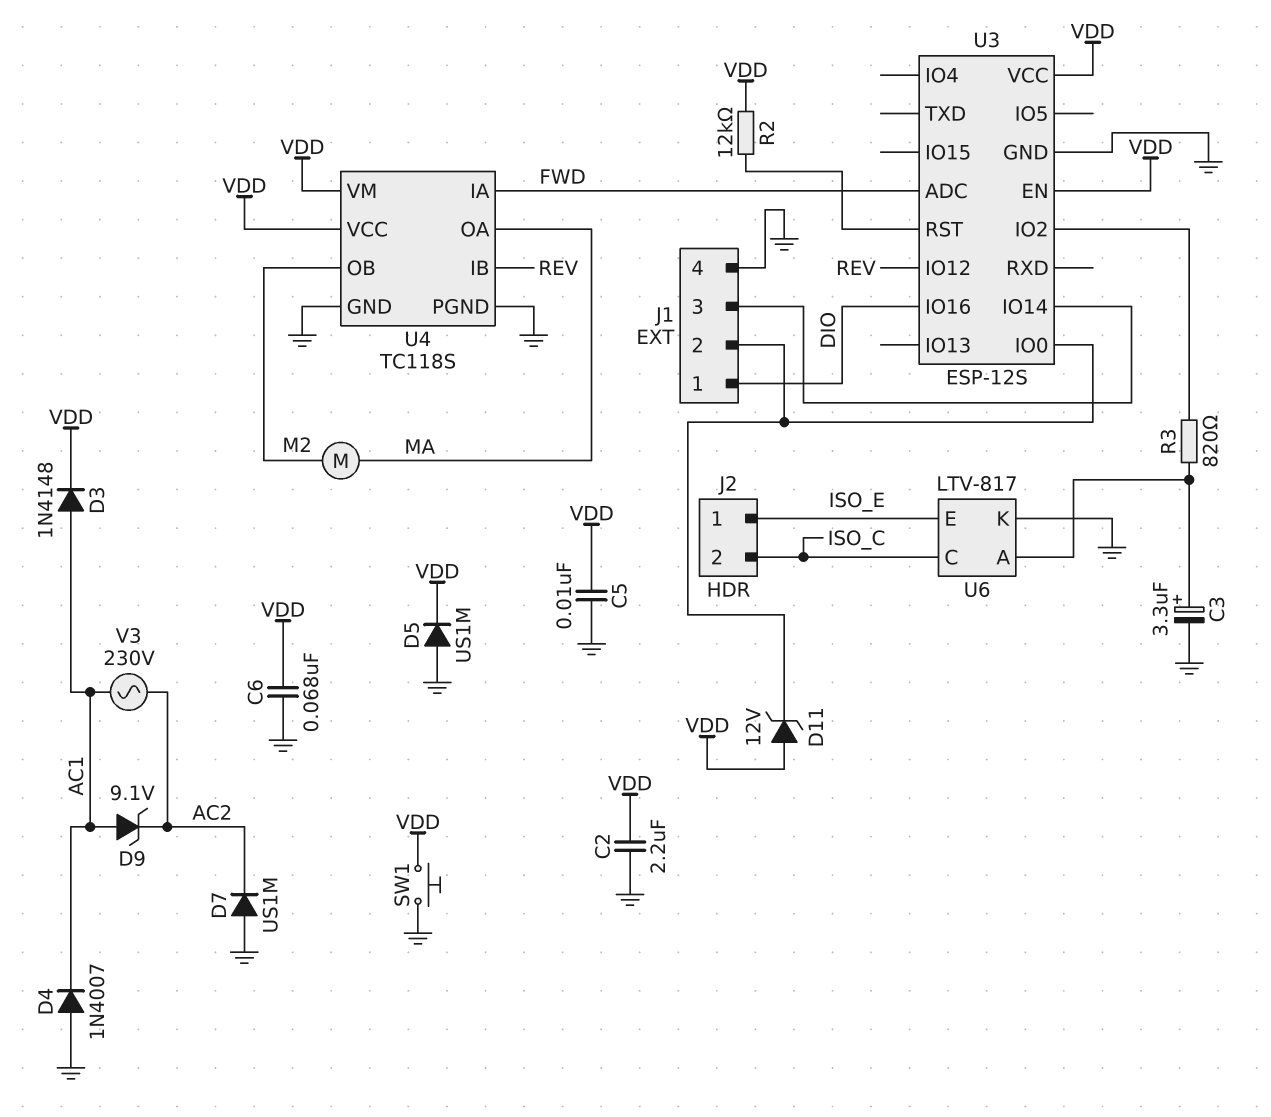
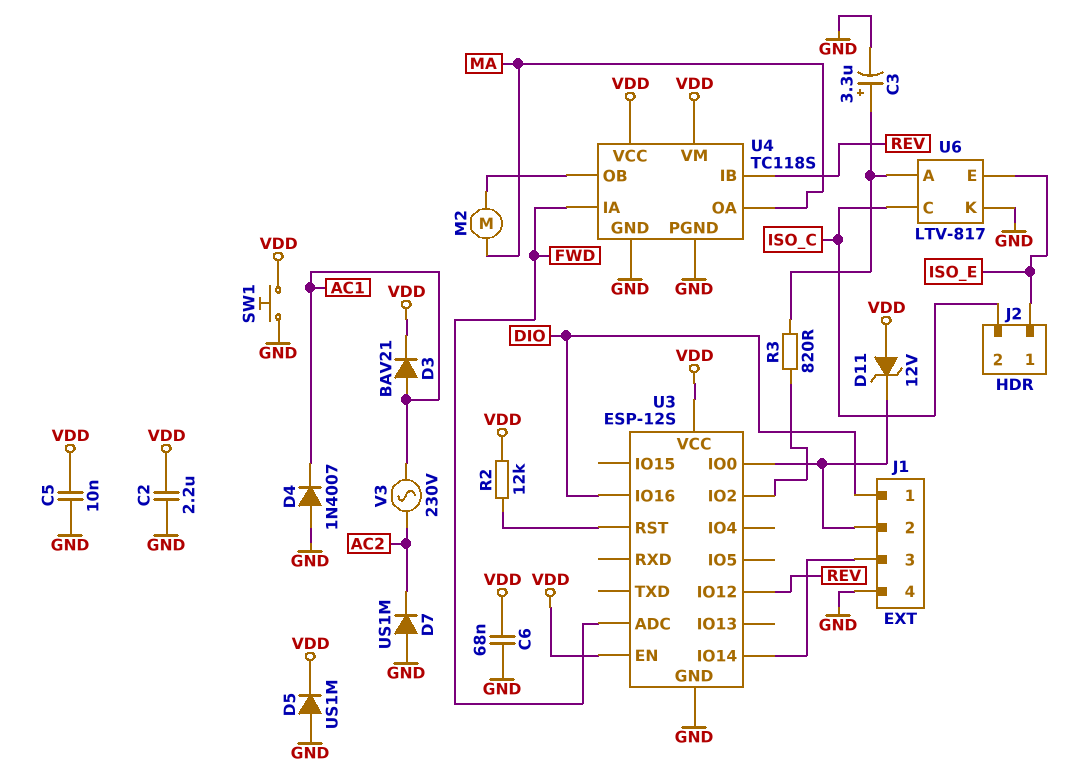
D3: diode 1N4148 (A AC1, K VDD) -> diode BAV21 (A AC1, K VDD)
D9: zener 9.1V (A AC1, K AC2) -> none

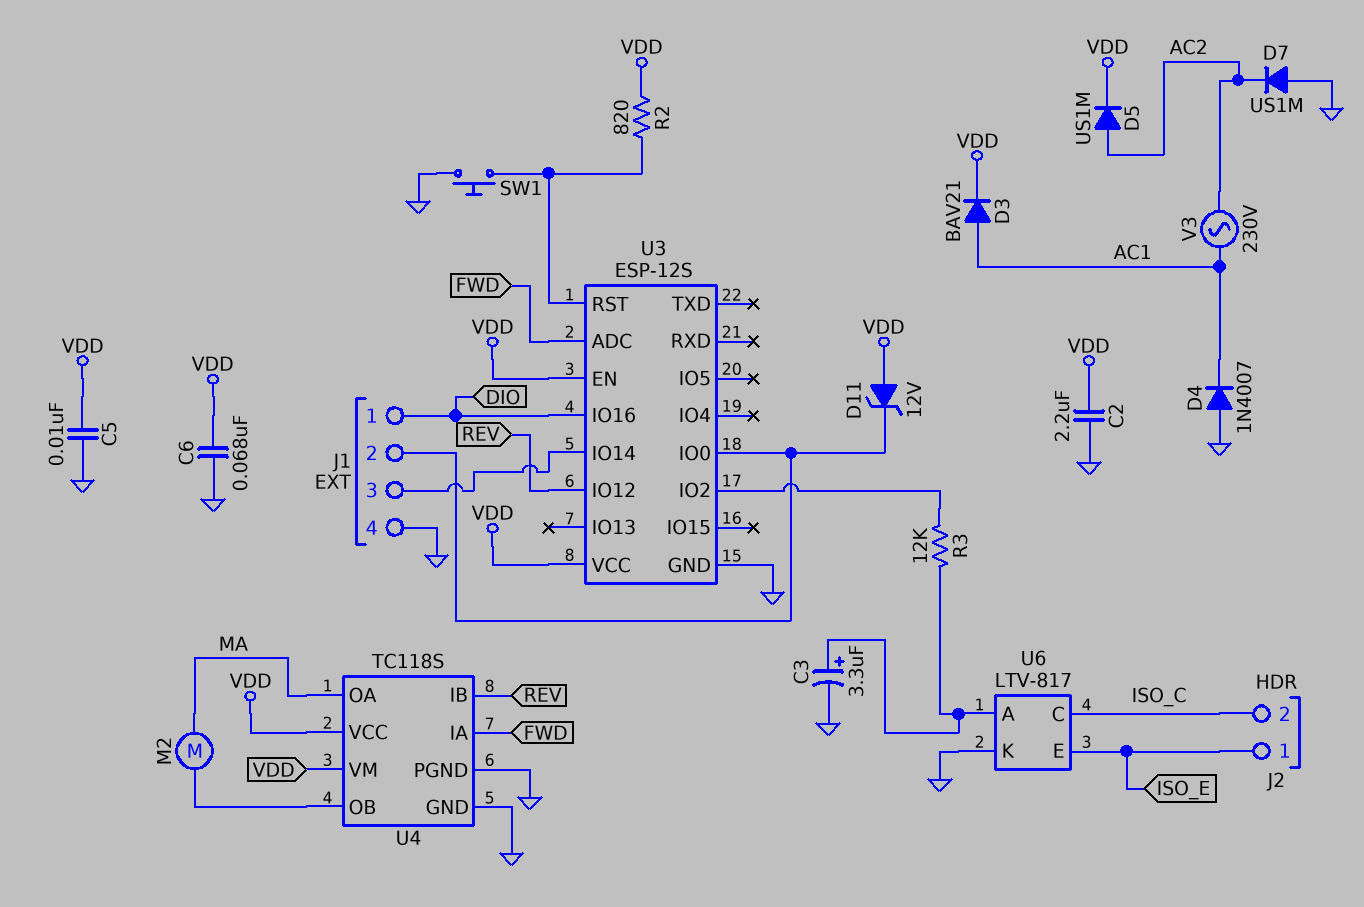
D5: diode US1M (A GND, K VDD) -> diode US1M (A AC2, K VDD)
R2: 12k (U3/RST, VDD) -> 820 (U3/RST, VDD)
R3: 820 (U3/IO2, U6/A) -> 12k (U3/IO2, U6/A)
SW1: button (GND, VDD) -> button (GND, U3/RST)

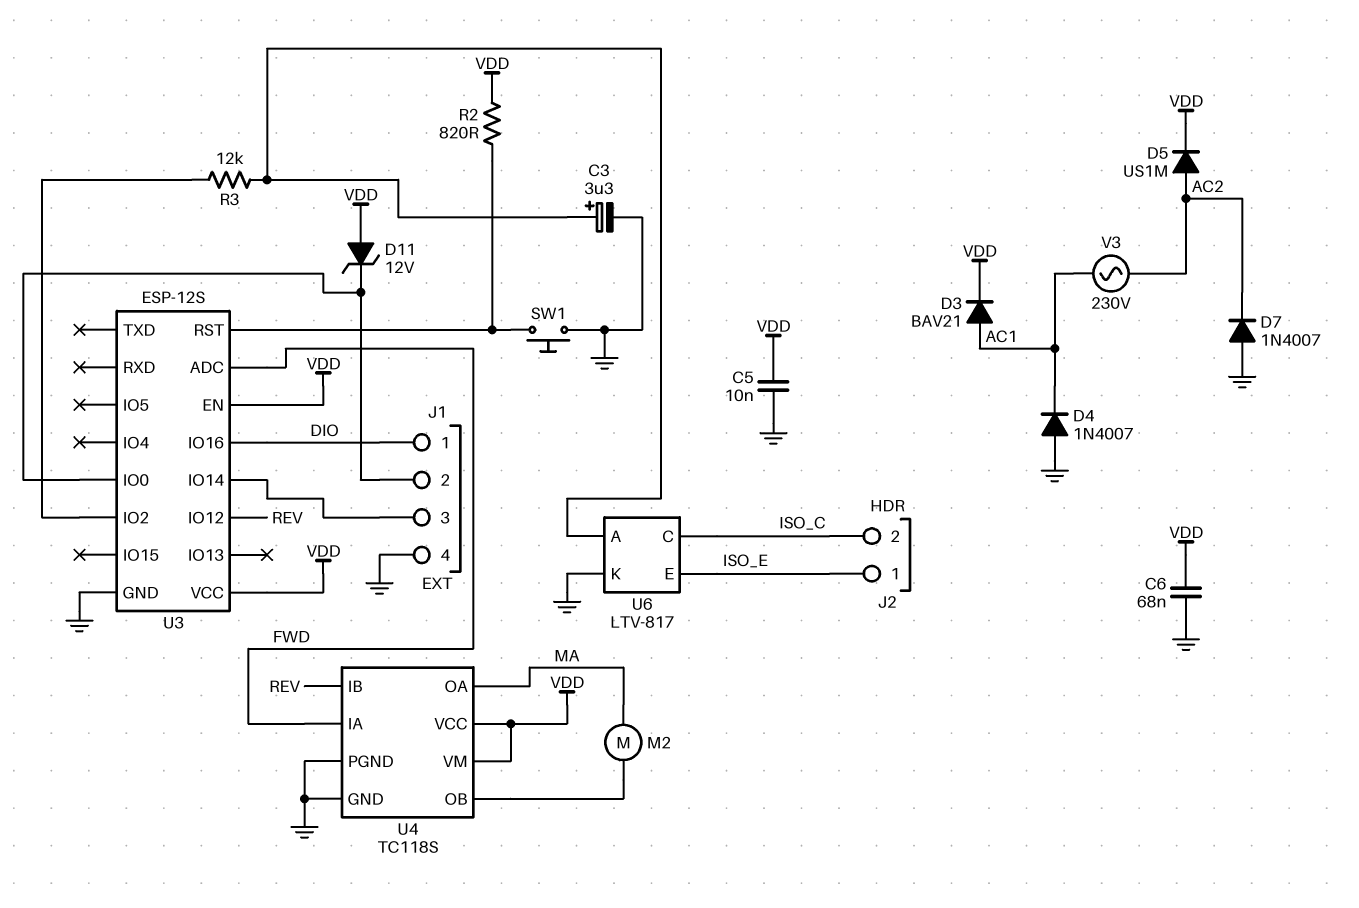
C2: 2.2uF (GND, VDD) -> none
D7: diode US1M (A GND, K AC2) -> diode 1N4007 (A GND, K AC2)

